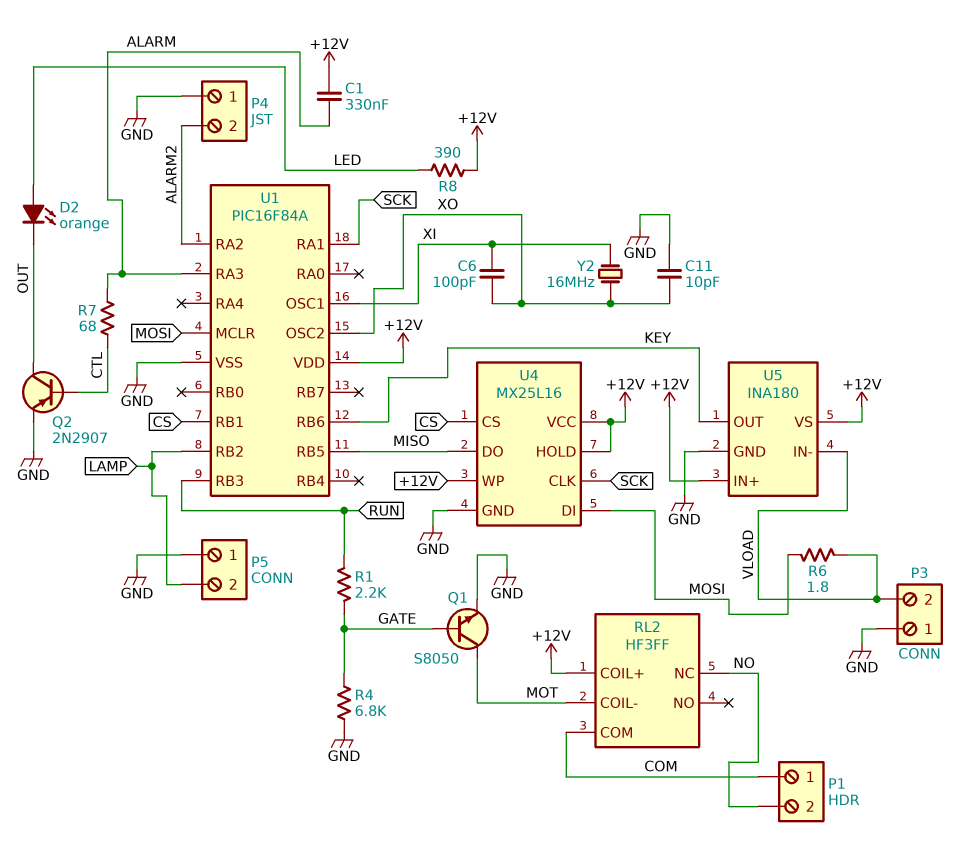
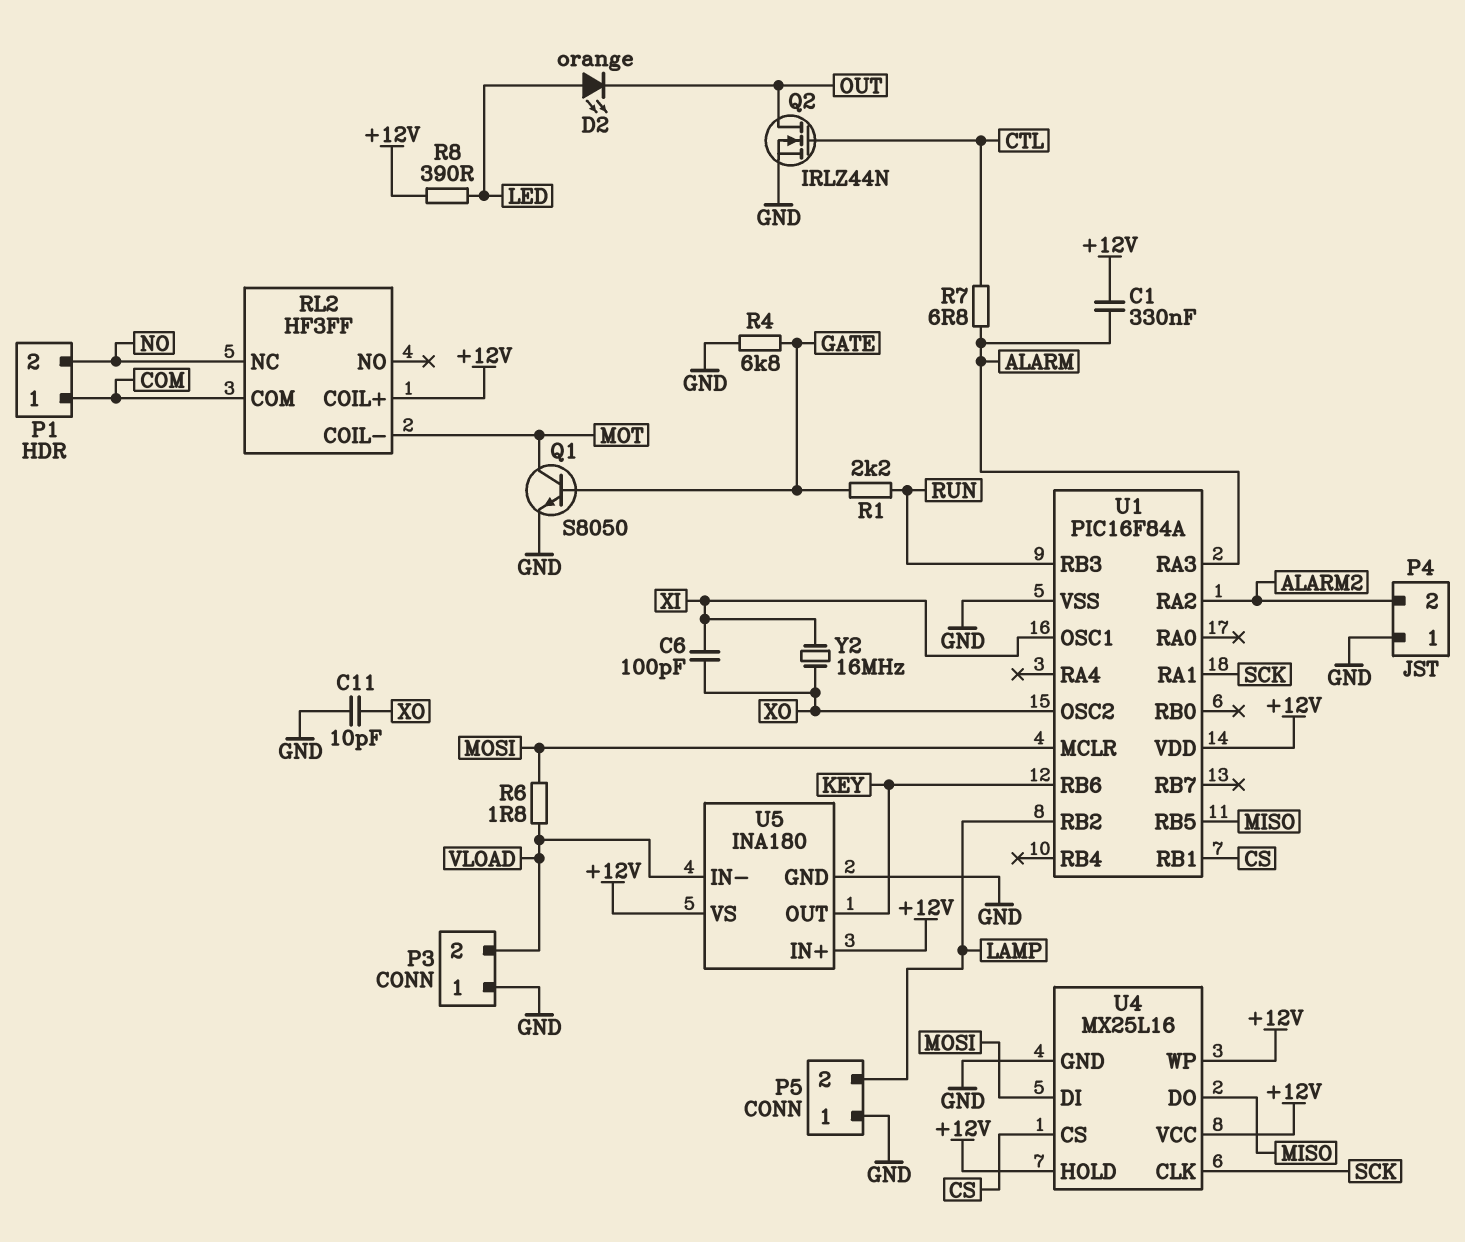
Q2: PNP 2N2907 (B CTL, C OUT, E GND) -> NMOS IRLZ44N (G CTL, D OUT, S GND)
R7: 68 (ALARM, CTL) -> 6.8 (ALARM, CTL)

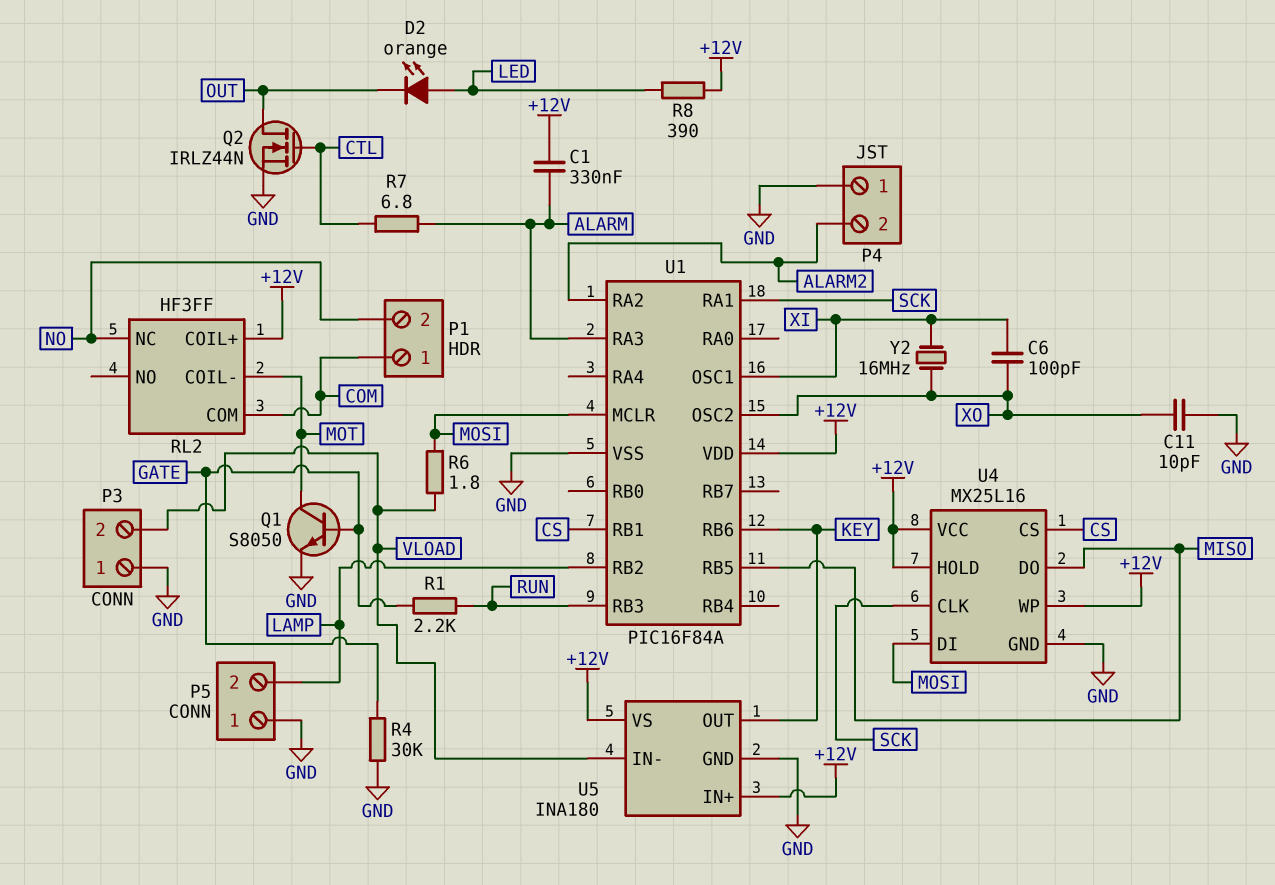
R4: 6.8k (GATE, GND) -> 30k (GATE, GND)

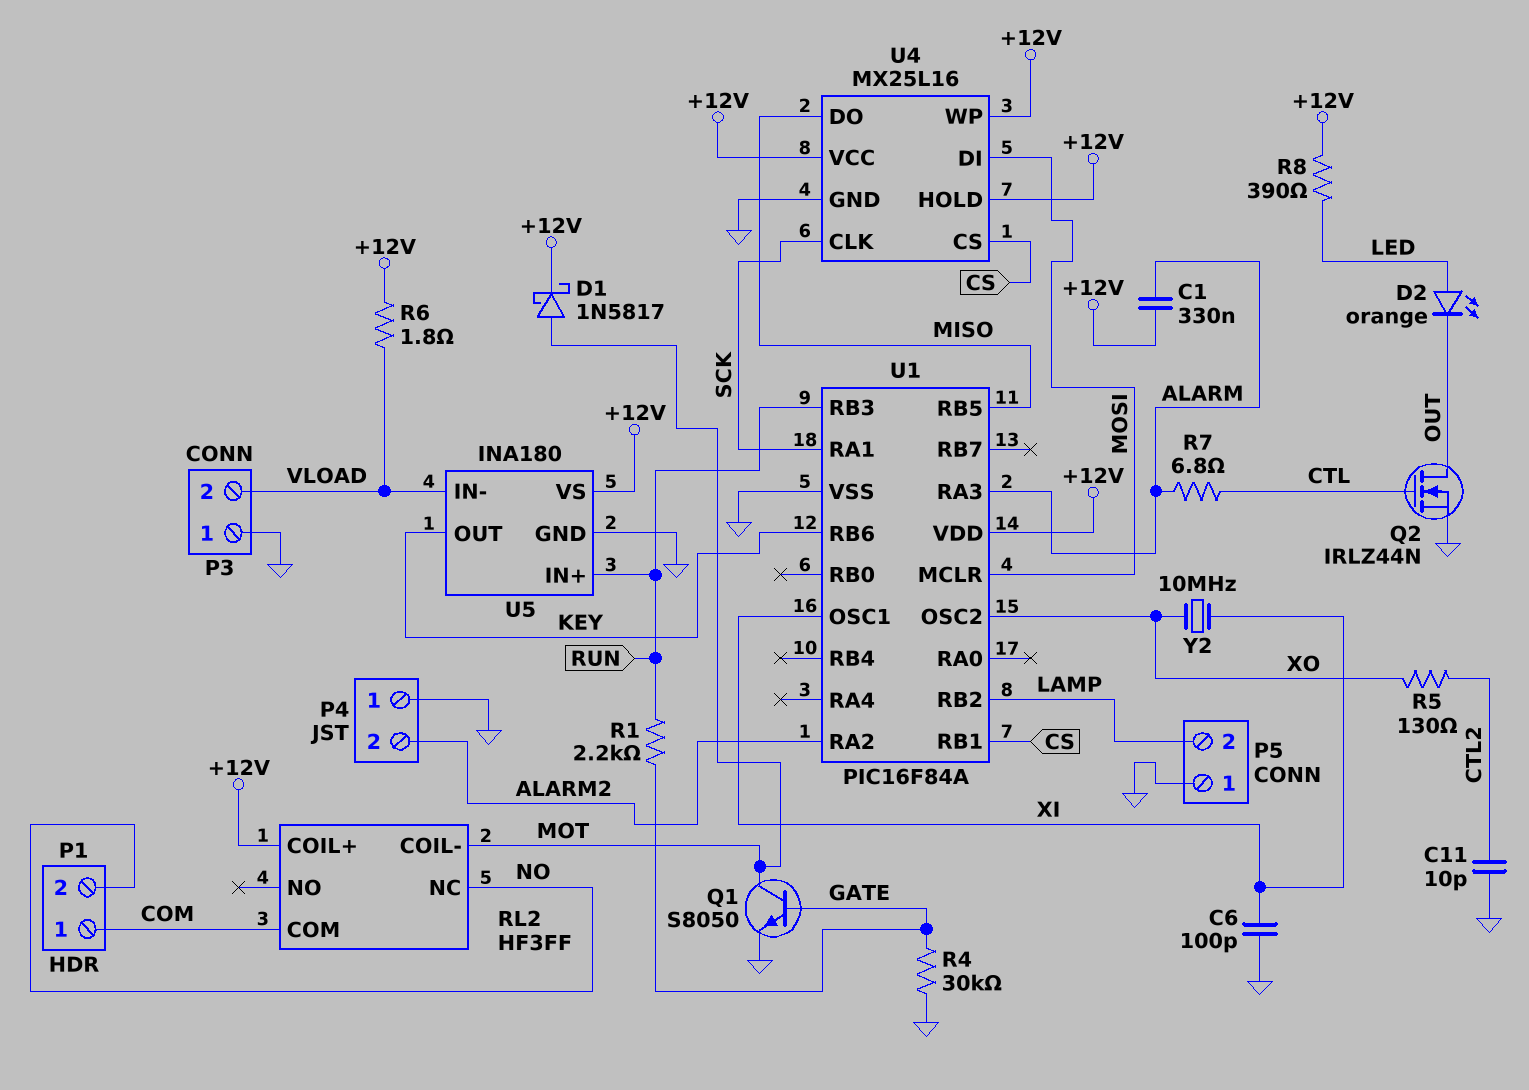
C6: 100pF (XI, XO) -> 100pF (GND, XI)
C11: 10pF (GND, XO) -> 10pF (CTL2, GND)
D1: none -> schottky 1N5817 (A MOT, K +12V)
R5: none -> 130 (CTL2, XO)
R6: 1.8 (MOSI, VLOAD) -> 1.8 (+12V, VLOAD)
U5 pin IN+: +12V -> RUN
Y2: 16MHz (XI, XO) -> 10MHz (XI, XO)

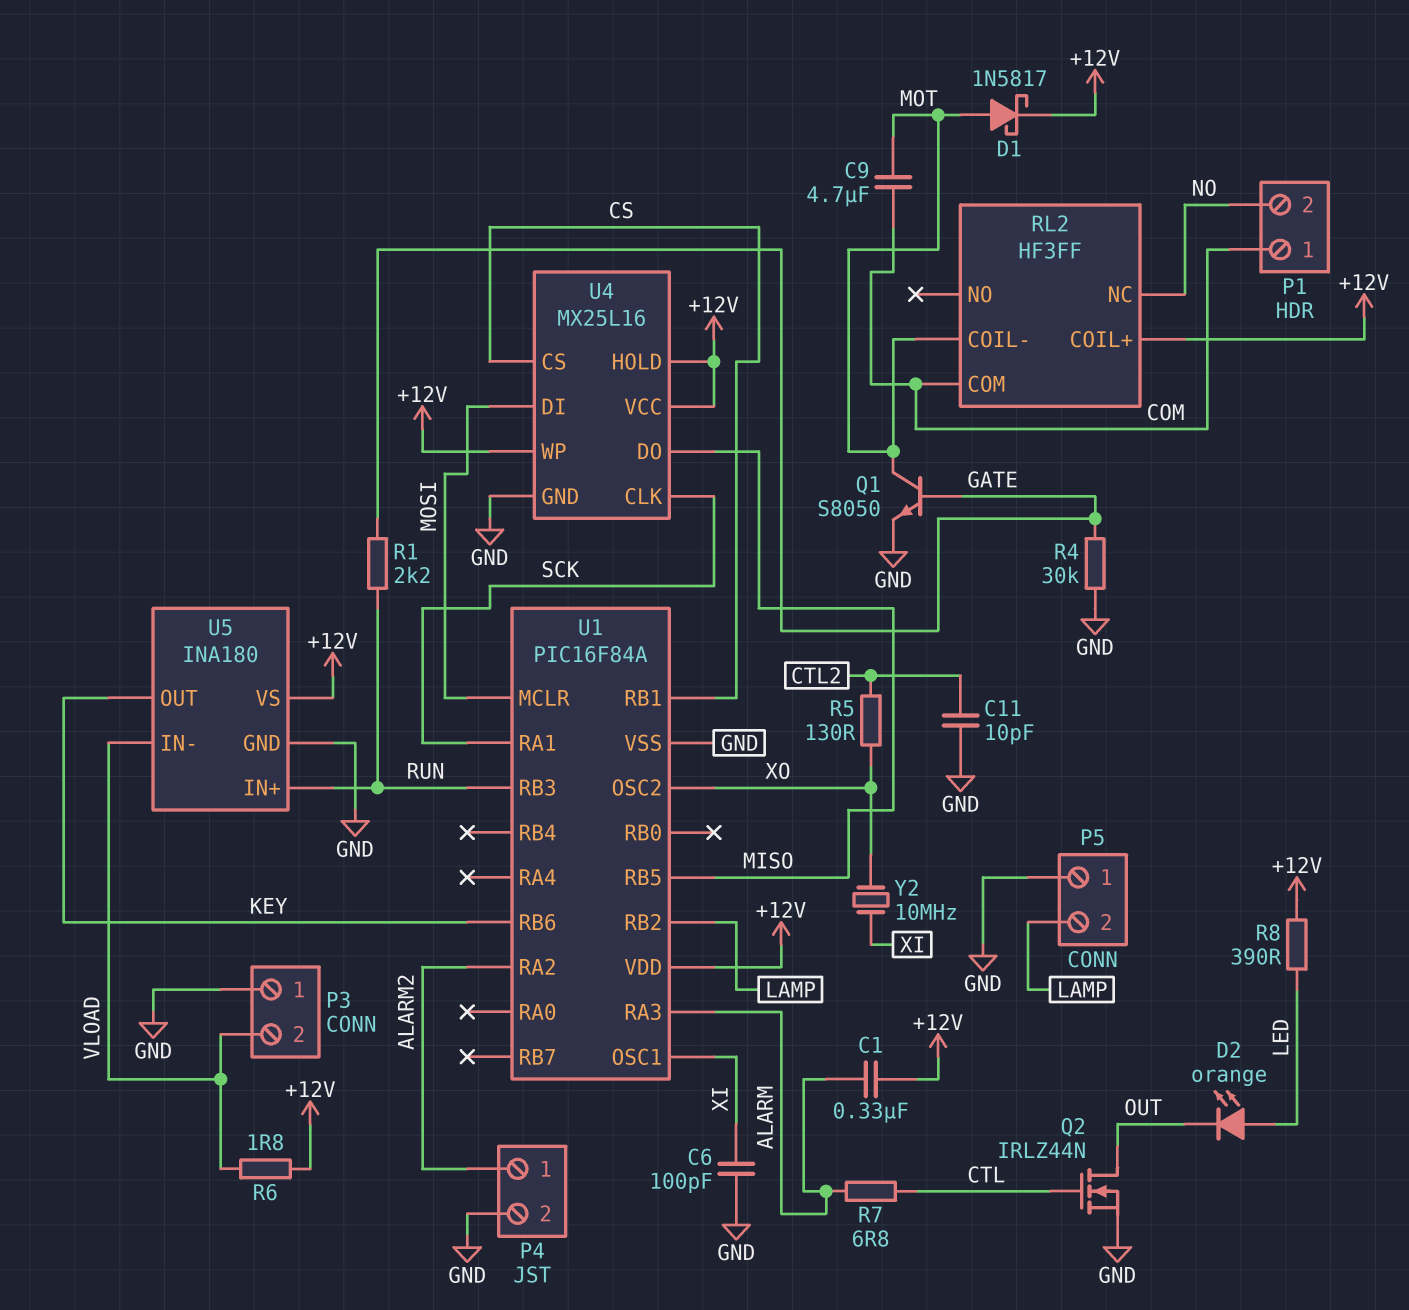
C9: none -> 4.7uF (COM, MOT)
P4 pin 1: GND -> ALARM2
P4 pin 2: ALARM2 -> GND

